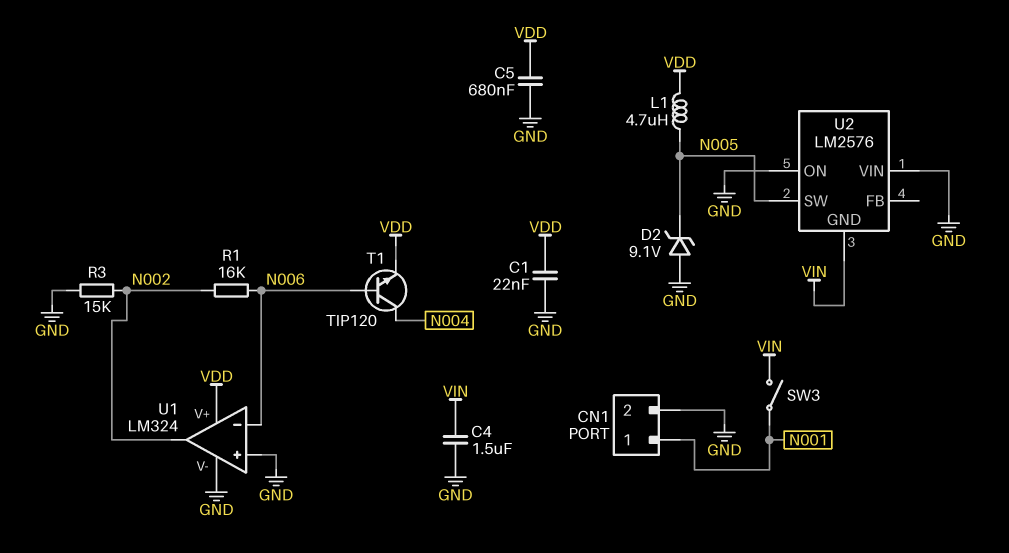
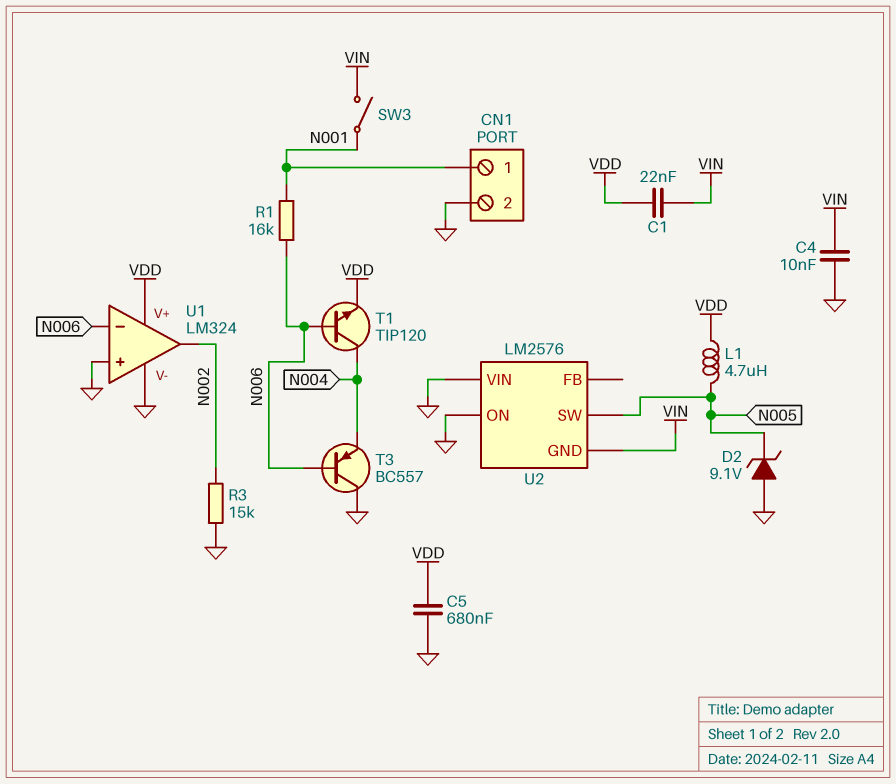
C1: 22nF (GND, VDD) -> 22nF (VDD, VIN)
C4: 1.5uF (GND, VIN) -> 10nF (GND, VIN)
R1: 16k (N002, N006) -> 16k (N001, N006)
T3: none -> PNP BC557 (B N006, C GND, E N004)

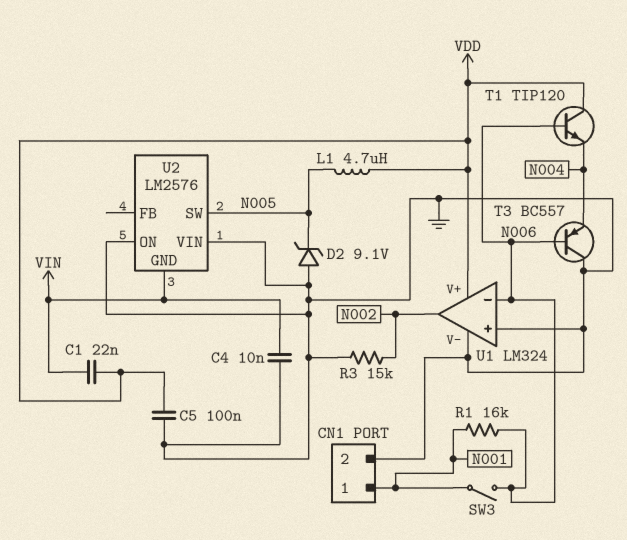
C5: 680nF (GND, VDD) -> 100nF (GND, VDD)
SW3: switch (N001, VIN) -> switch (N001, N006)
T1: NPN TIP120 (B N006, C N004, E VDD) -> NPN TIP120 (B N006, C VDD, E N004)

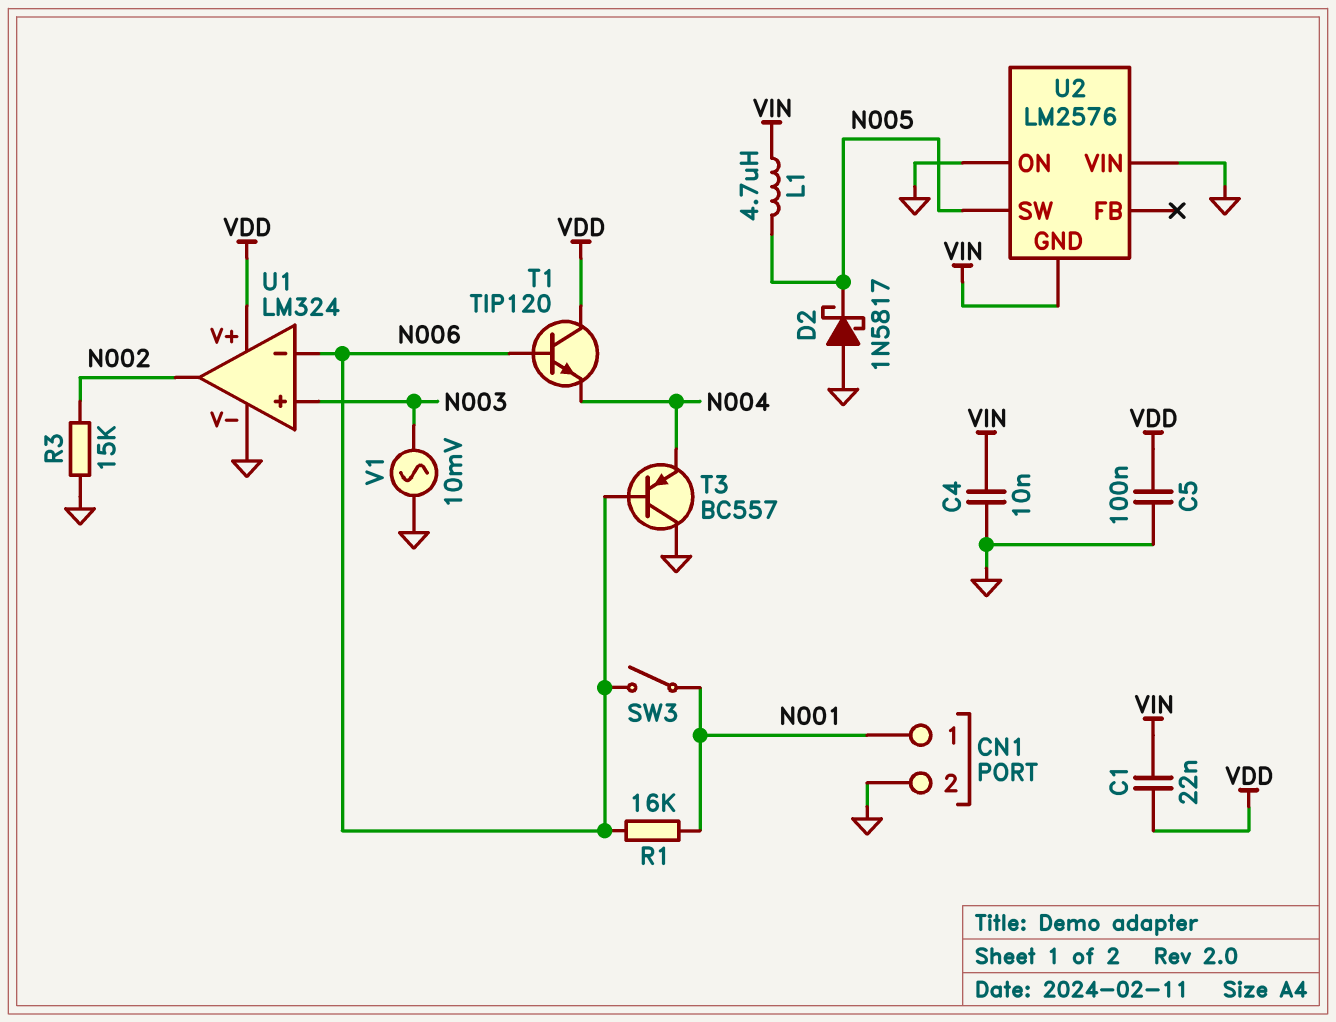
D2: zener 9.1V (A GND, K N005) -> schottky 1N5817 (A GND, K N005)
L1: 4.7uH (N005, VDD) -> 4.7uH (N005, VIN)
U1 pin in+: GND -> N003
V1: none -> AC 10mV (GND, N003)

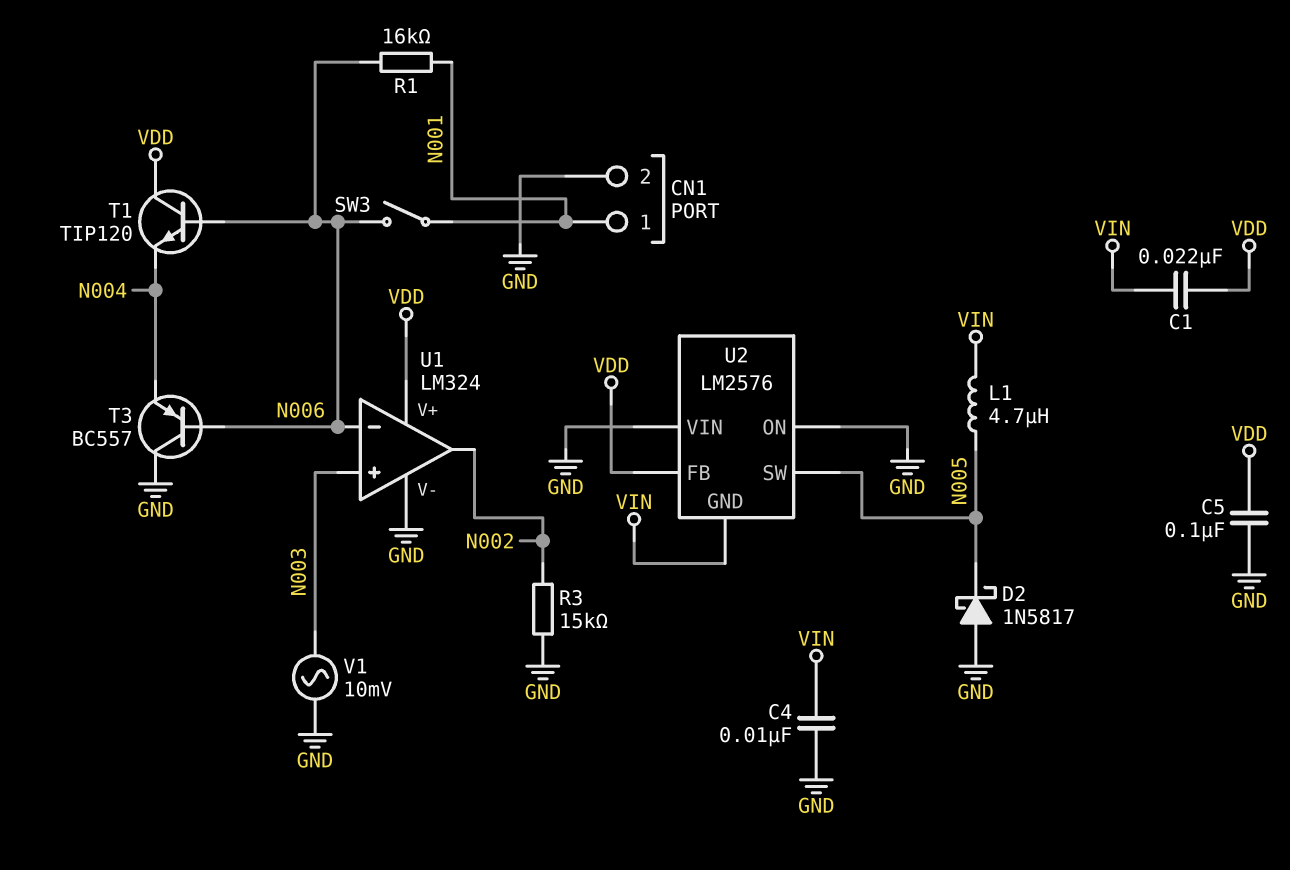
U2 pin FB: none -> VDD

